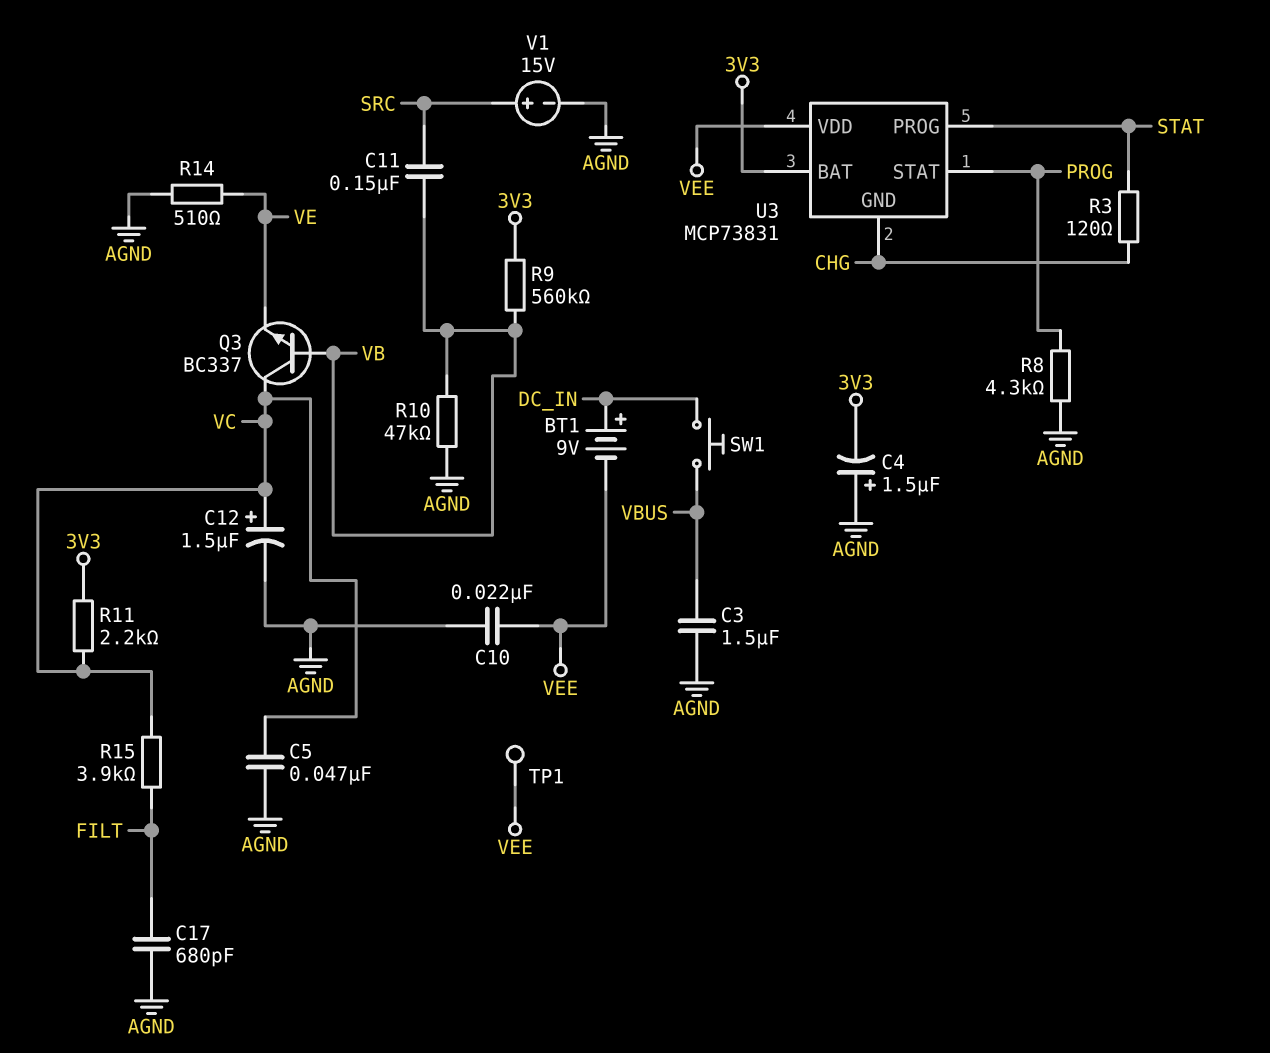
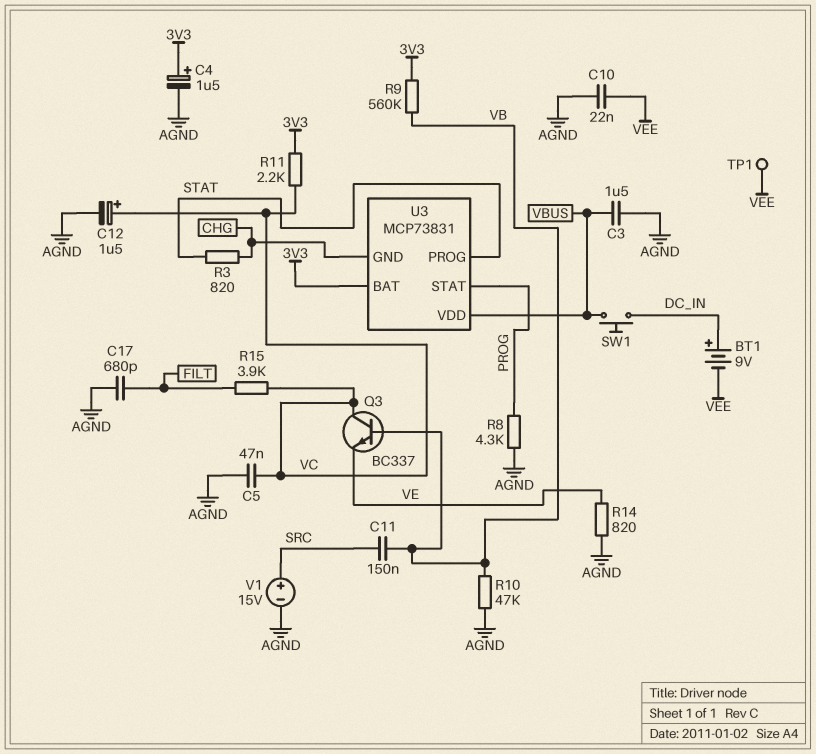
C4: 1.5uF (plus AGND, minus 3V3) -> 1.5uF (plus 3V3, minus AGND)
R3: 120 (CHG, STAT) -> 820 (CHG, STAT)
R14: 510 (AGND, VE) -> 820 (AGND, VE)
U3 pin VDD: VEE -> VBUS

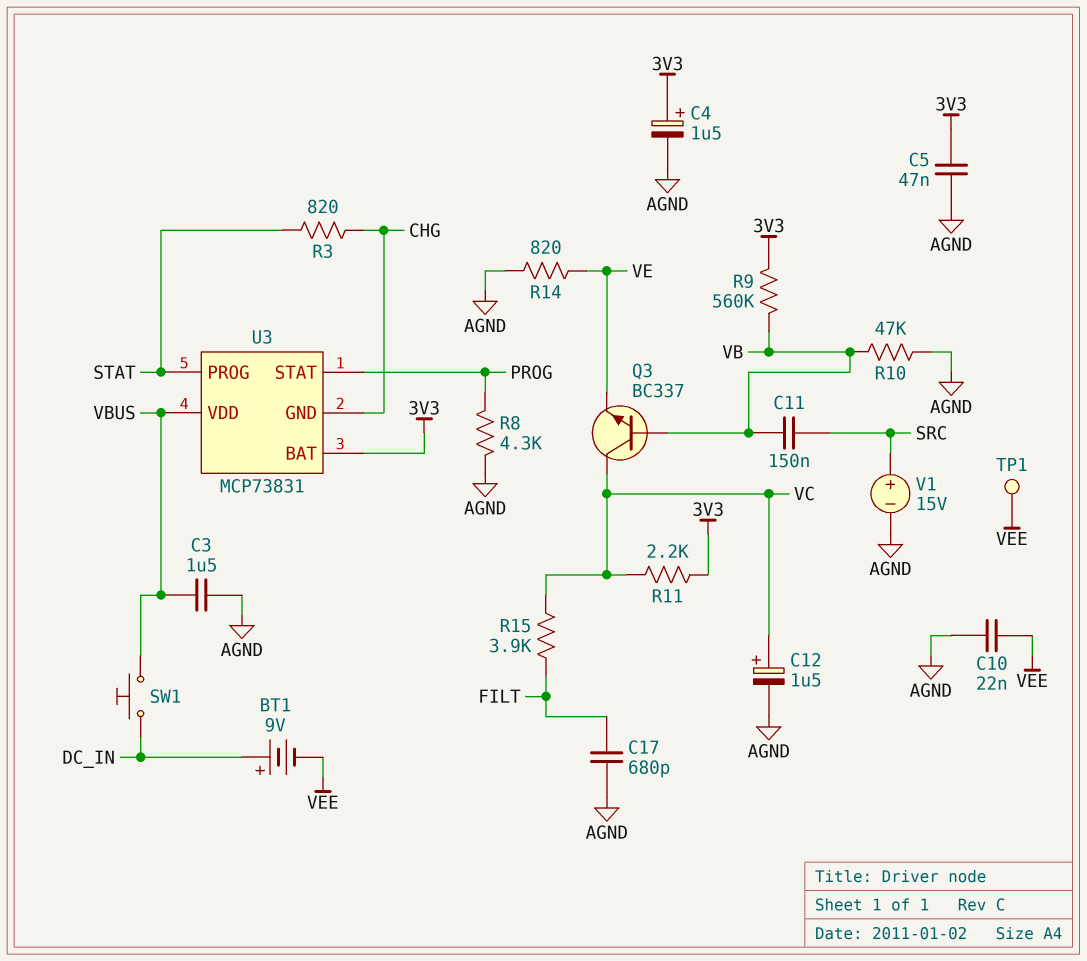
C5: 47nF (AGND, VC) -> 47nF (3V3, AGND)

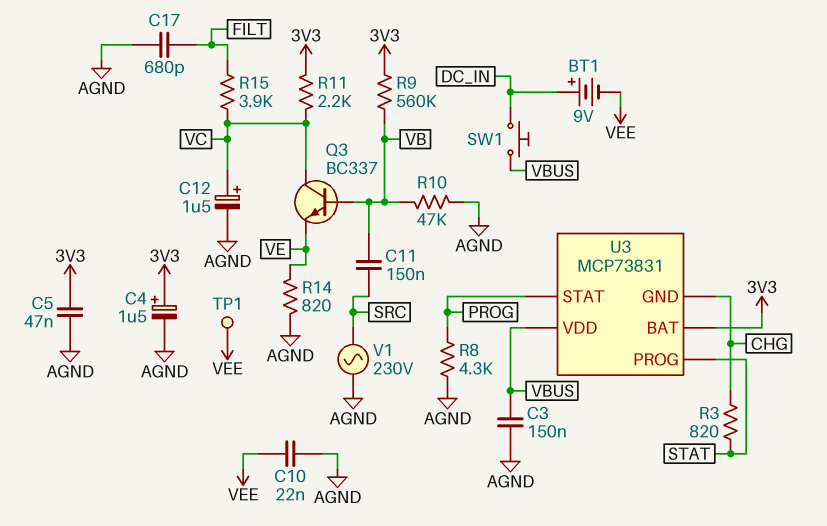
C3: 1.5uF (AGND, VBUS) -> 150nF (AGND, VBUS)
V1: 15V (plus SRC, minus AGND) -> AC 230V (AGND, SRC)

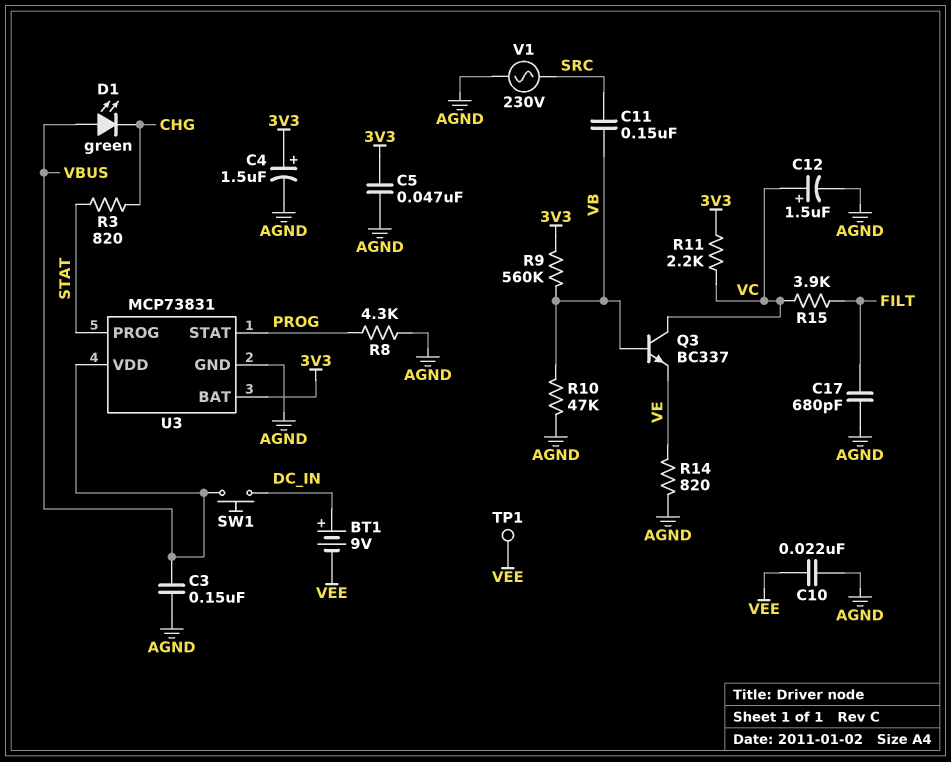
D1: none -> LED green (A VBUS, K CHG)
U3 pin GND: CHG -> AGND

